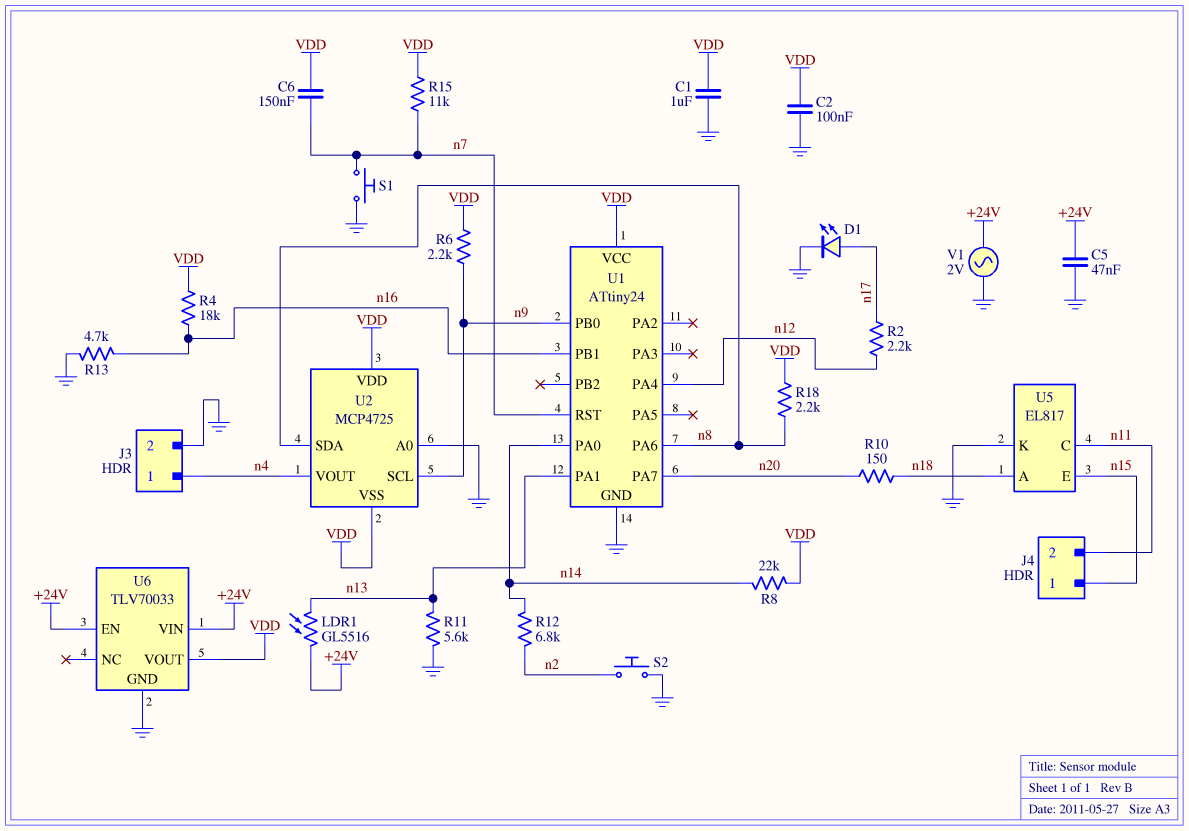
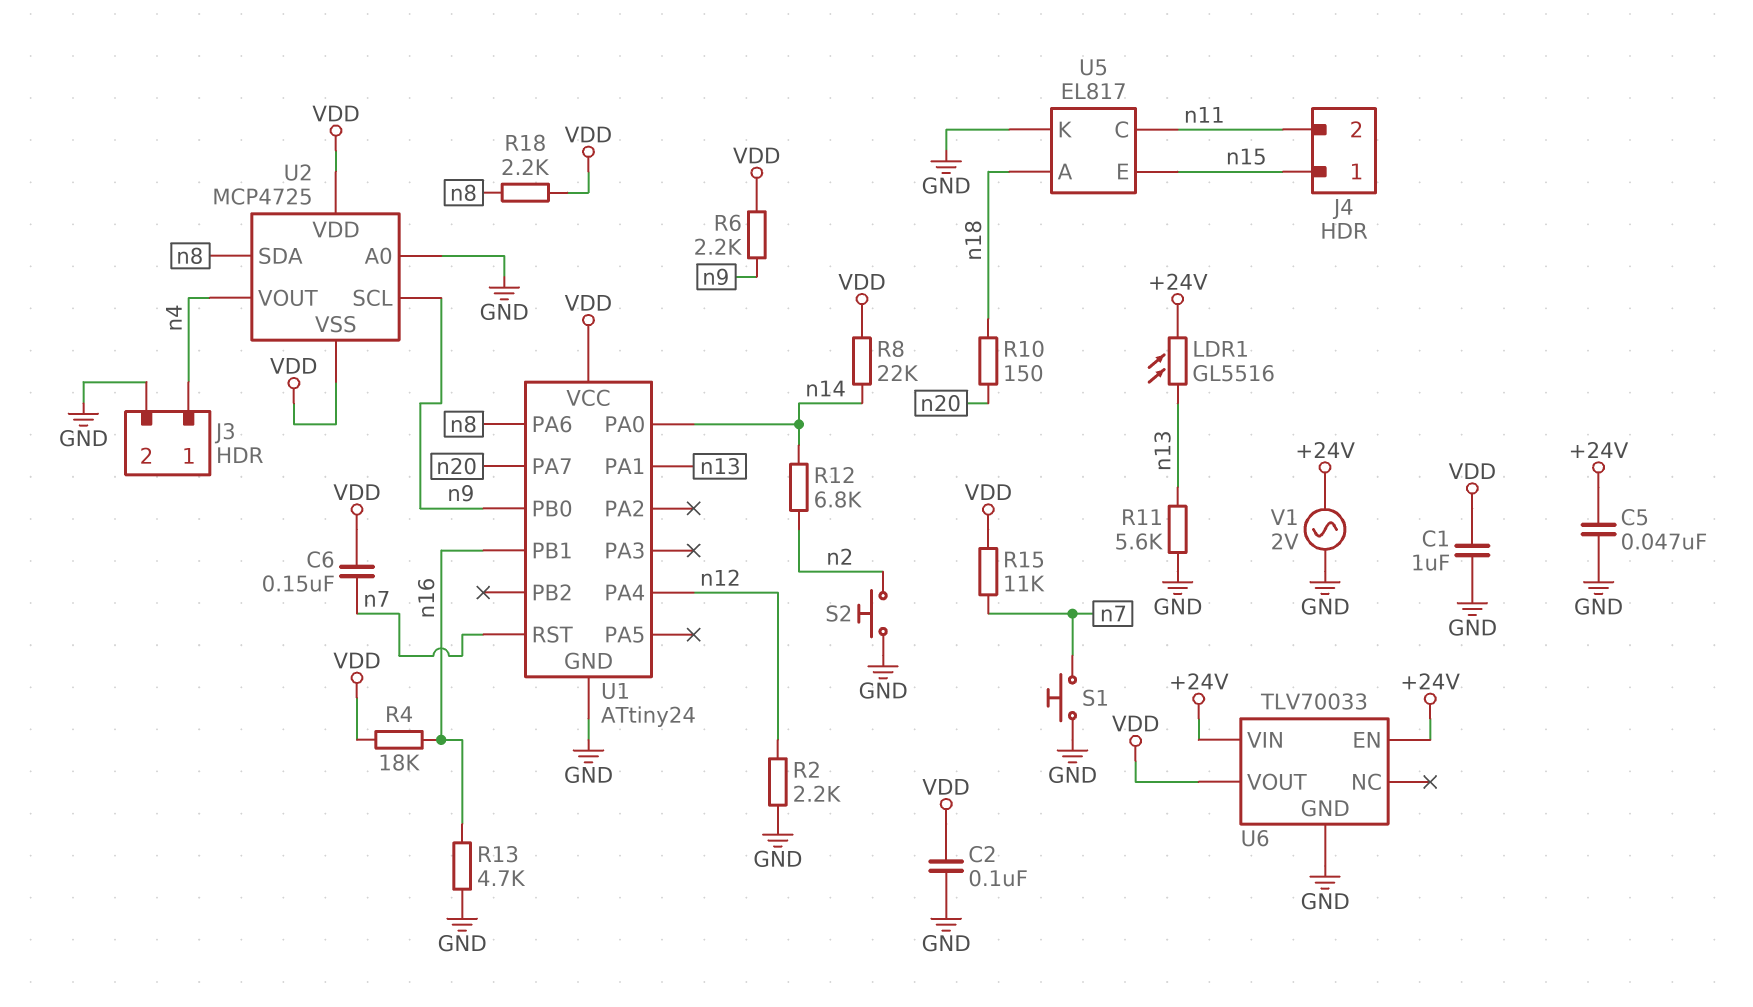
D1: LED (A n17, K GND) -> none
R2: 2.2k (n12, n17) -> 2.2k (GND, n12)

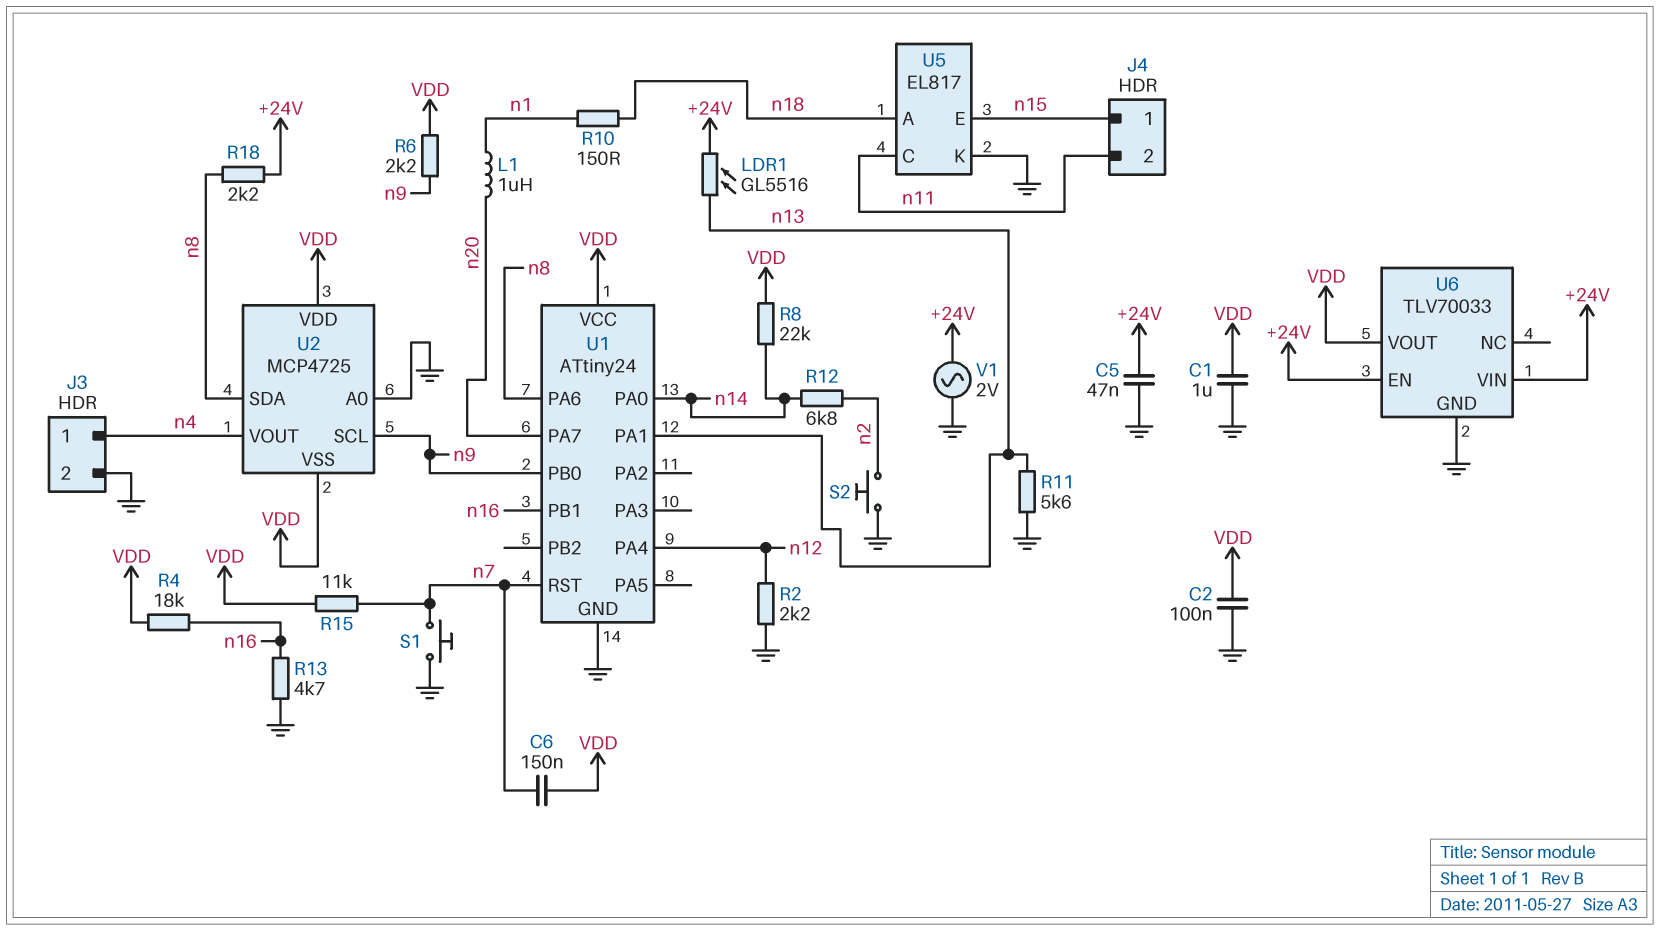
L1: none -> 1uH (n1, n20)
R10: 150 (n18, n20) -> 150 (n1, n18)
R18: 2.2k (VDD, n8) -> 2.2k (+24V, n8)

